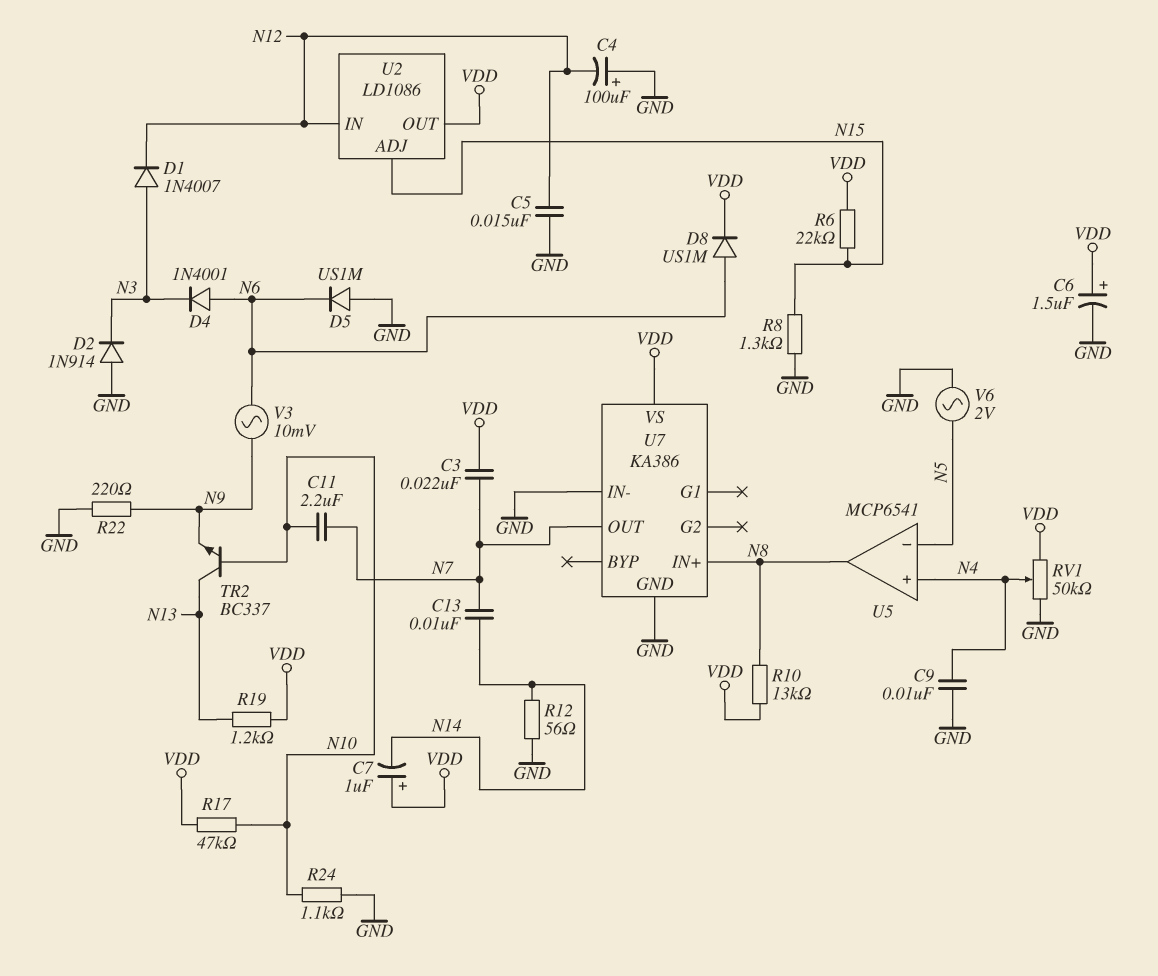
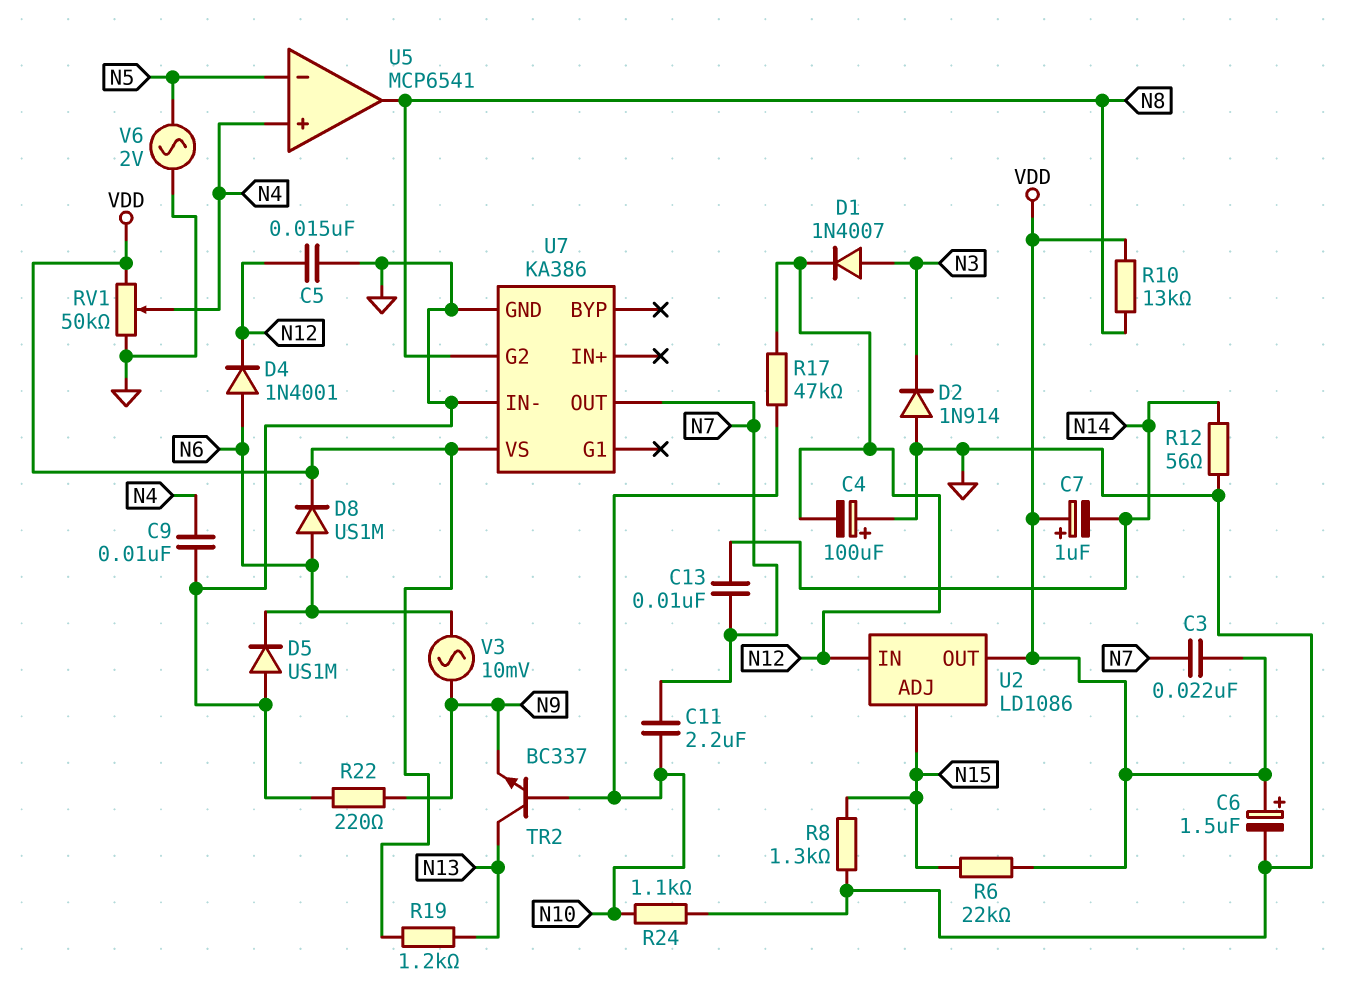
D4: diode 1N4001 (A N6, K N3) -> diode 1N4001 (A N6, K N12)
R17: 47k (N10, VDD) -> 47k (N10, N12)
U7 pin G2: none -> N8
U7 pin IN+: N8 -> none

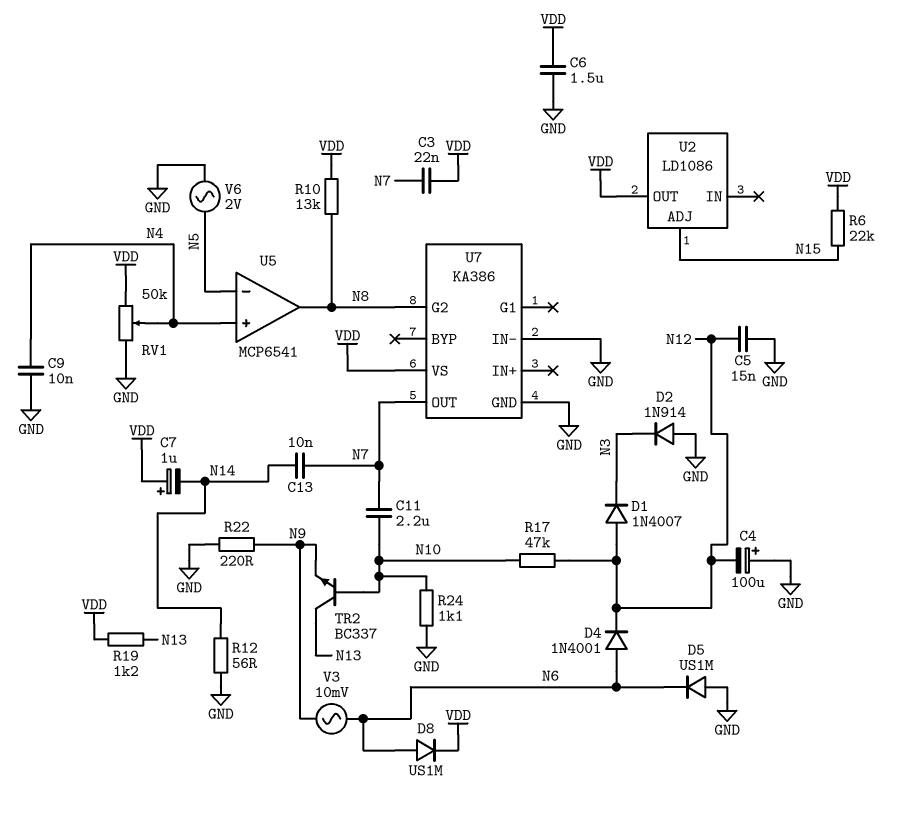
C6: 1.5uF (plus VDD, minus GND) -> 1.5uF (GND, VDD)
D1: diode 1N4007 (A N3, K N12) -> diode 1N4007 (A N12, K N3)
R8: 1.3k (GND, N15) -> none
U2 pin IN: N12 -> none

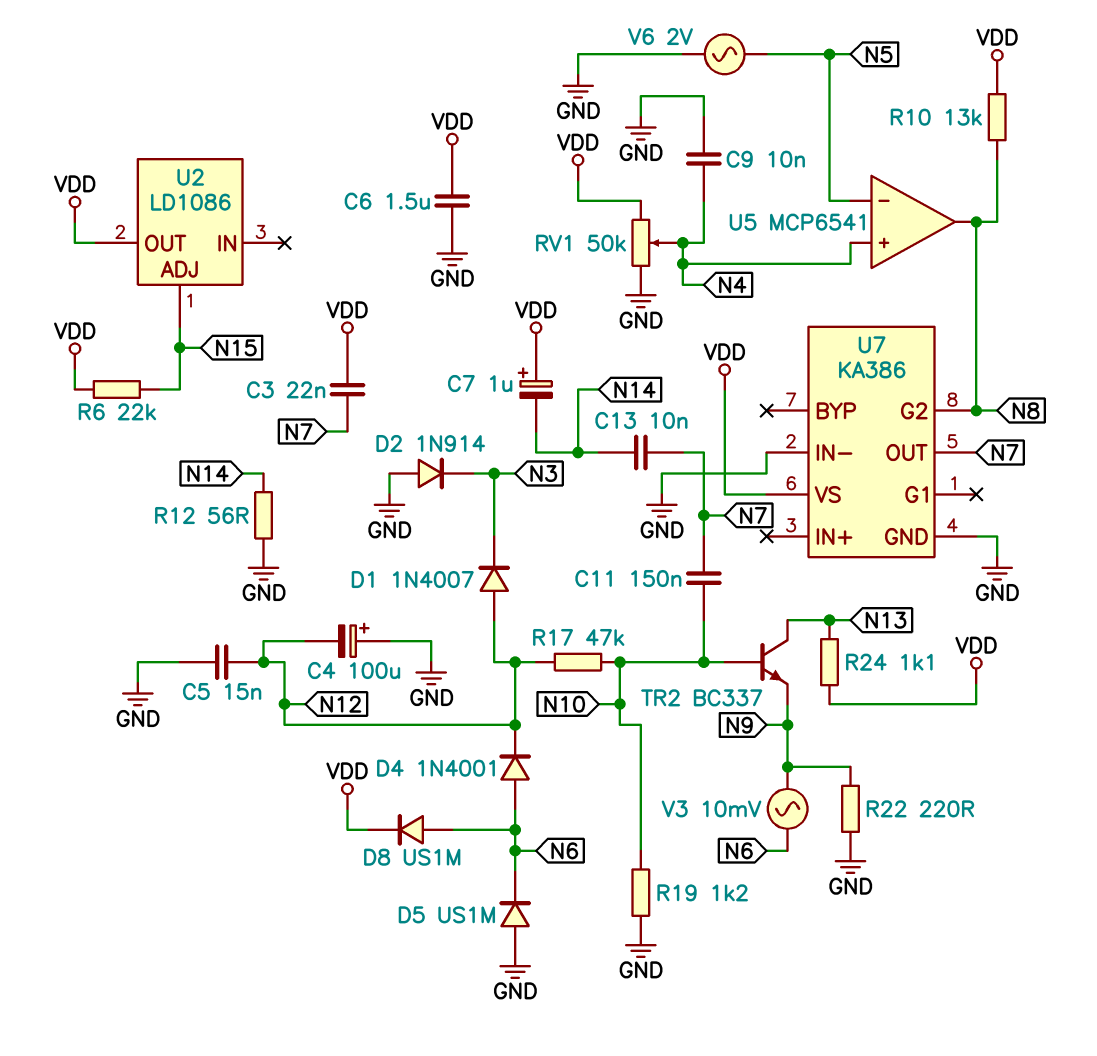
C11: 2.2uF (N7, N10) -> 150nF (N7, N10)
R19: 1.2k (N13, VDD) -> 1.2k (GND, N10)
R24: 1.1k (GND, N10) -> 1.1k (N13, VDD)

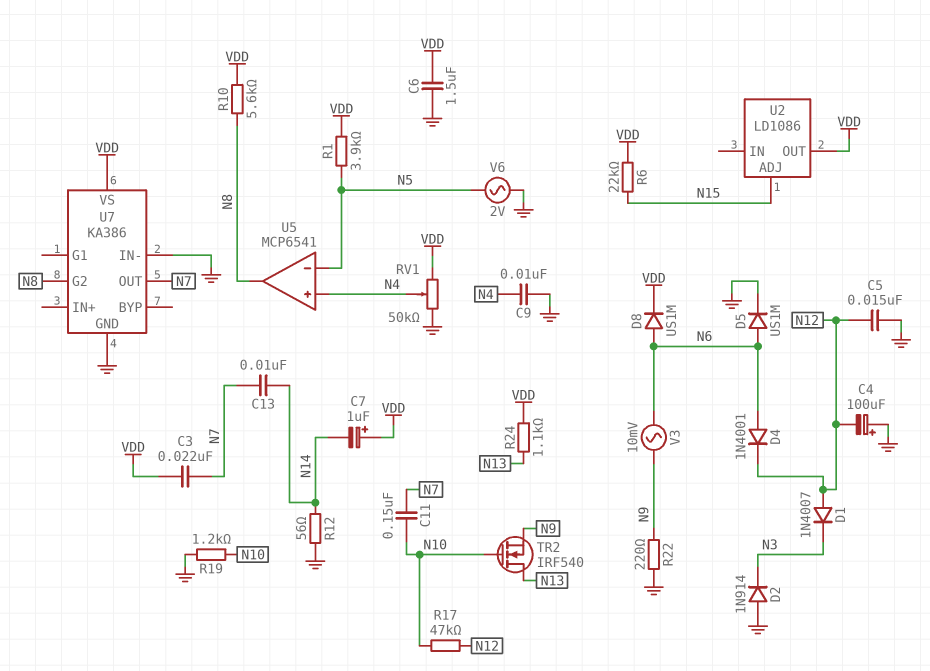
D5: diode US1M (A GND, K N6) -> diode US1M (A N6, K GND)
R1: none -> 3.9k (N5, VDD)
R10: 13k (N8, VDD) -> 5.6k (N8, VDD)
TR2: NPN BC337 (B N10, C N13, E N9) -> NMOS IRF540 (G N10, D N13, S N9)

